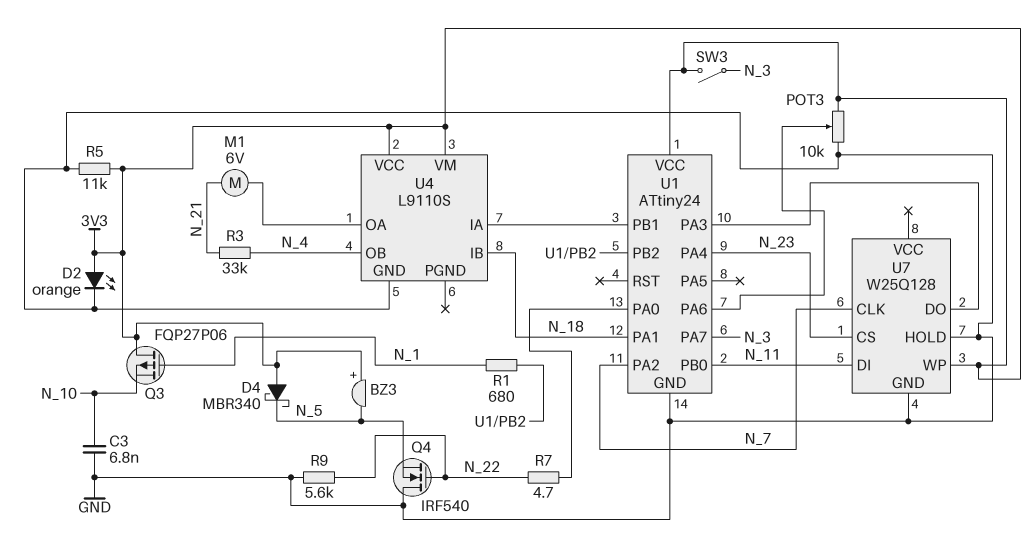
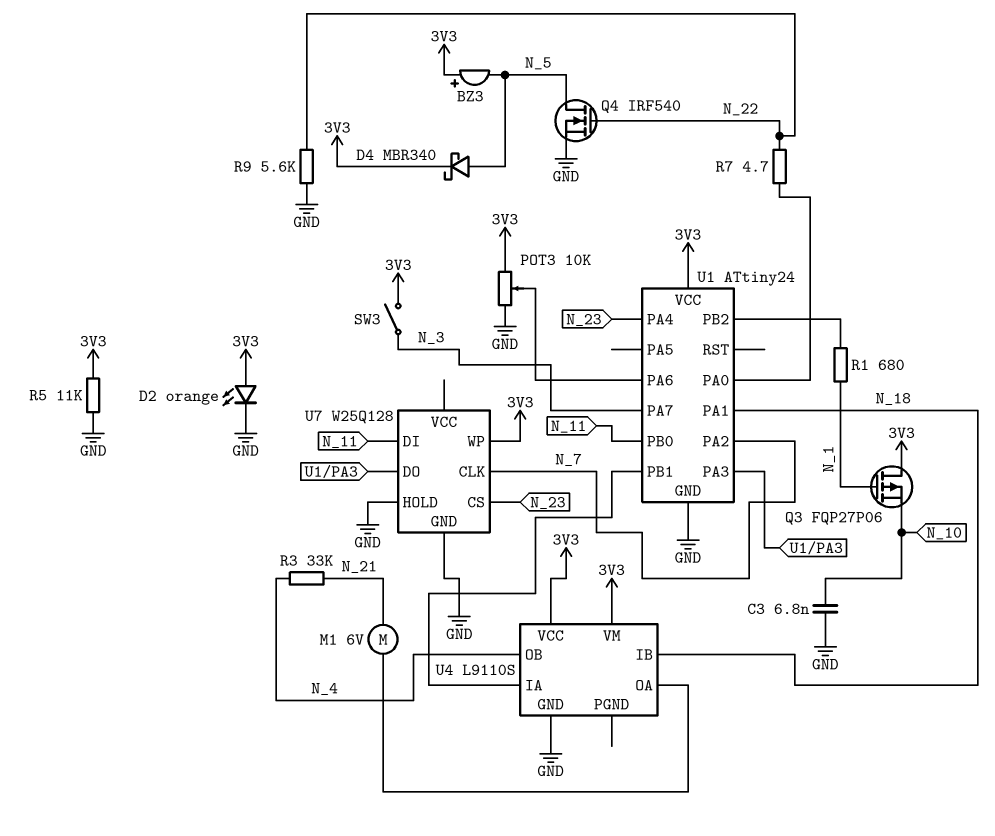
D4: schottky MBR340 (A 3V3, K N_5) -> schottky MBR340 (A N_5, K 3V3)
Q4: NMOS IRF540 (G N_22, D GND, S N_5) -> NMOS IRF540 (G N_22, D N_5, S GND)

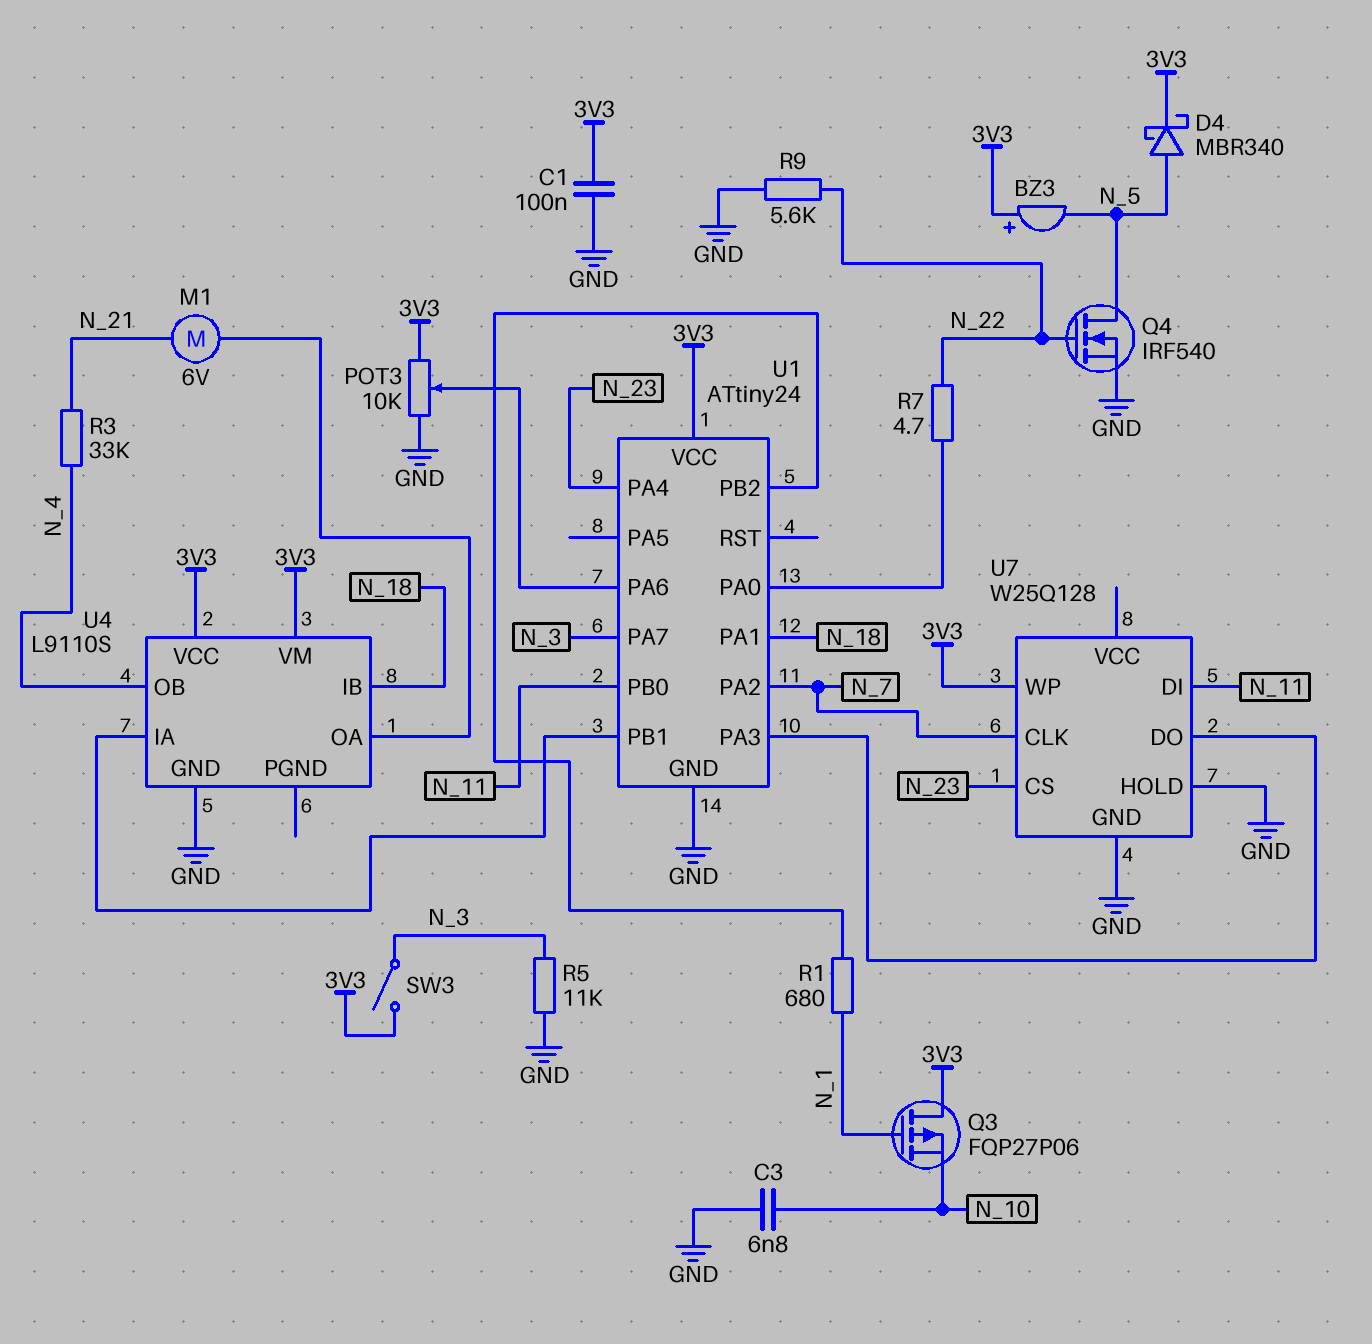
C1: none -> 100nF (3V3, GND)
D2: LED orange (A 3V3, K GND) -> none
R5: 11k (3V3, GND) -> 11k (GND, N_3)

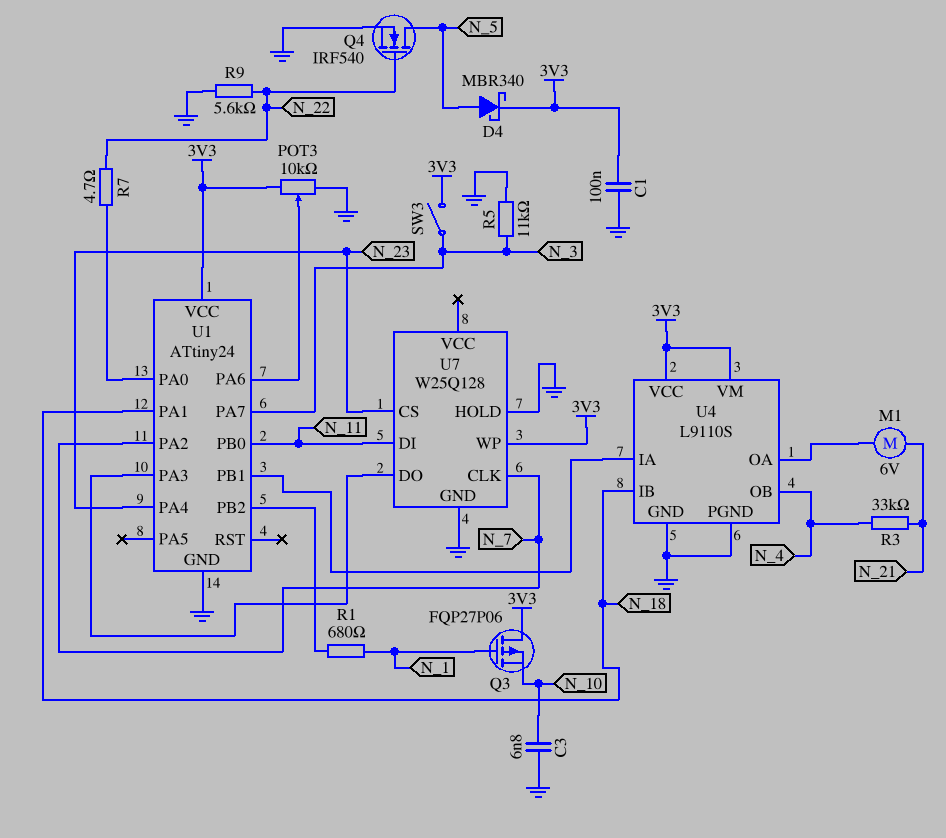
BZ3: buzzer (plus 3V3, minus N_5) -> none
U4 pin PGND: none -> GND

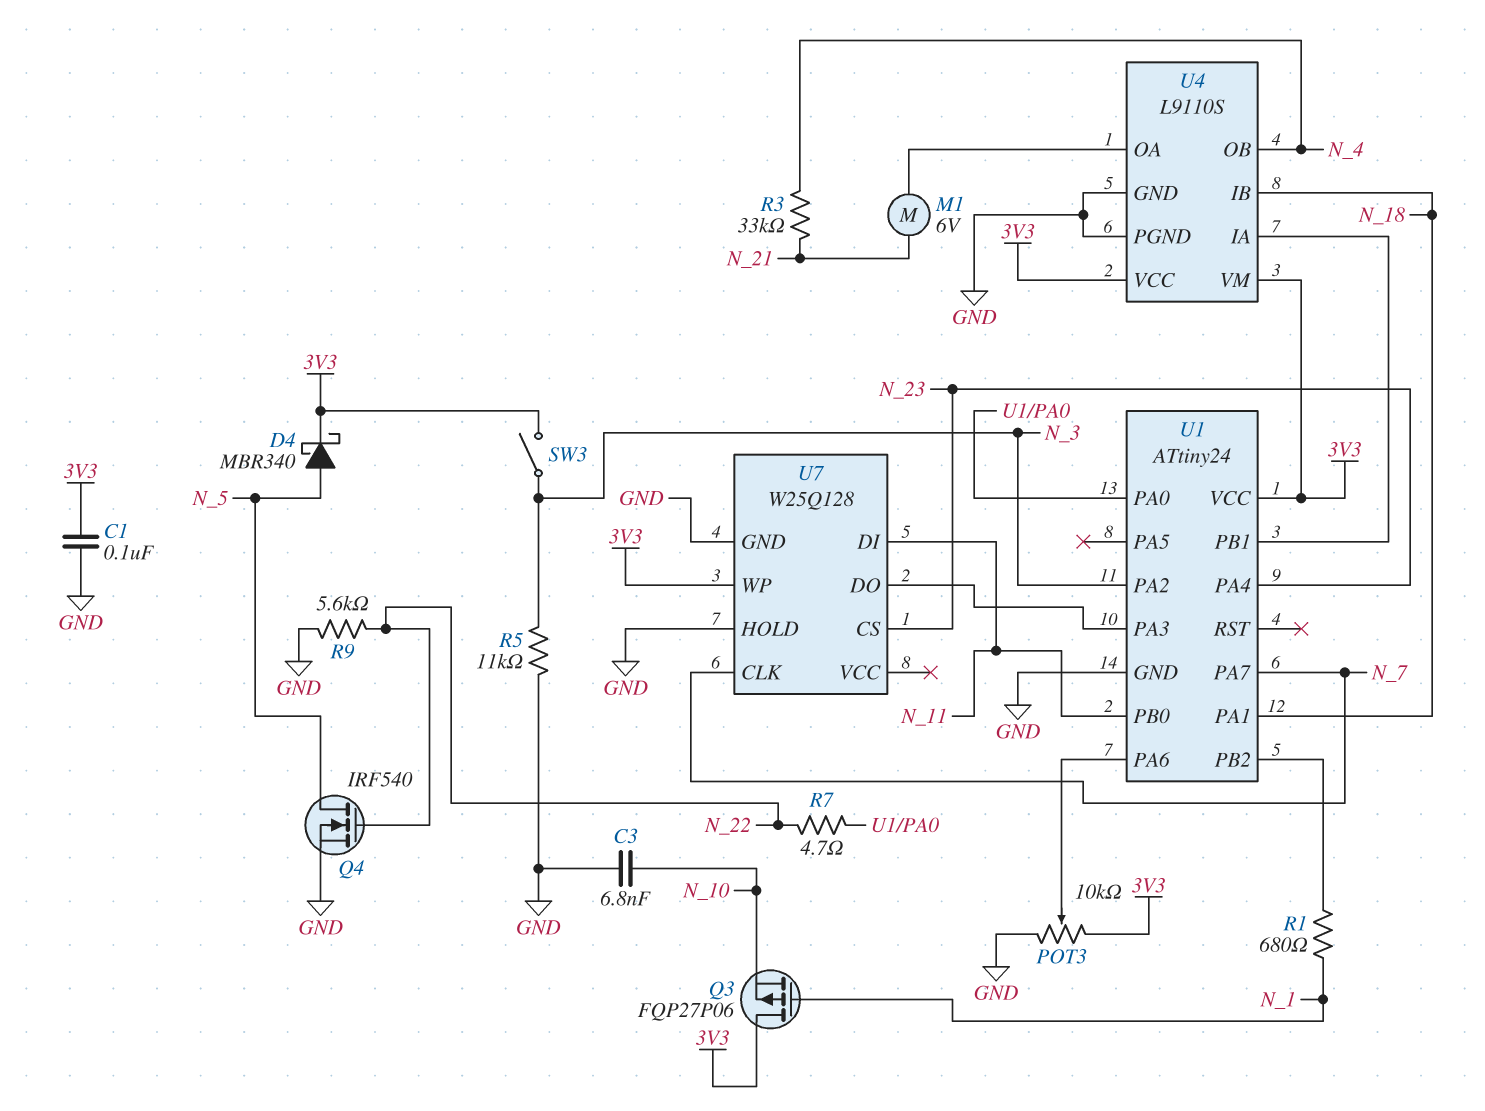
U1 pin PA2: N_7 -> N_3
U1 pin PA7: N_3 -> N_7

